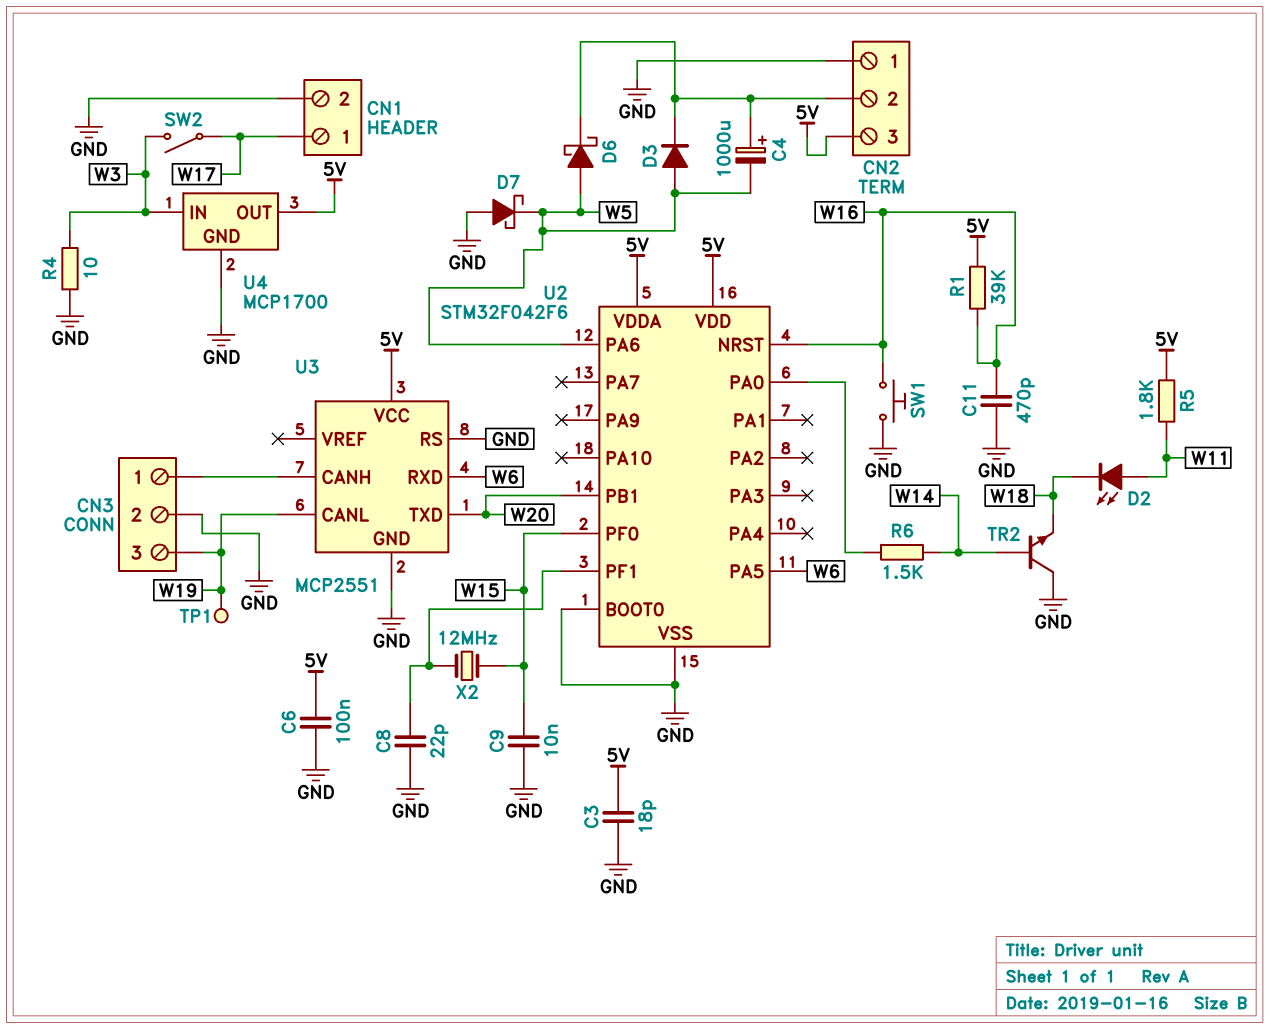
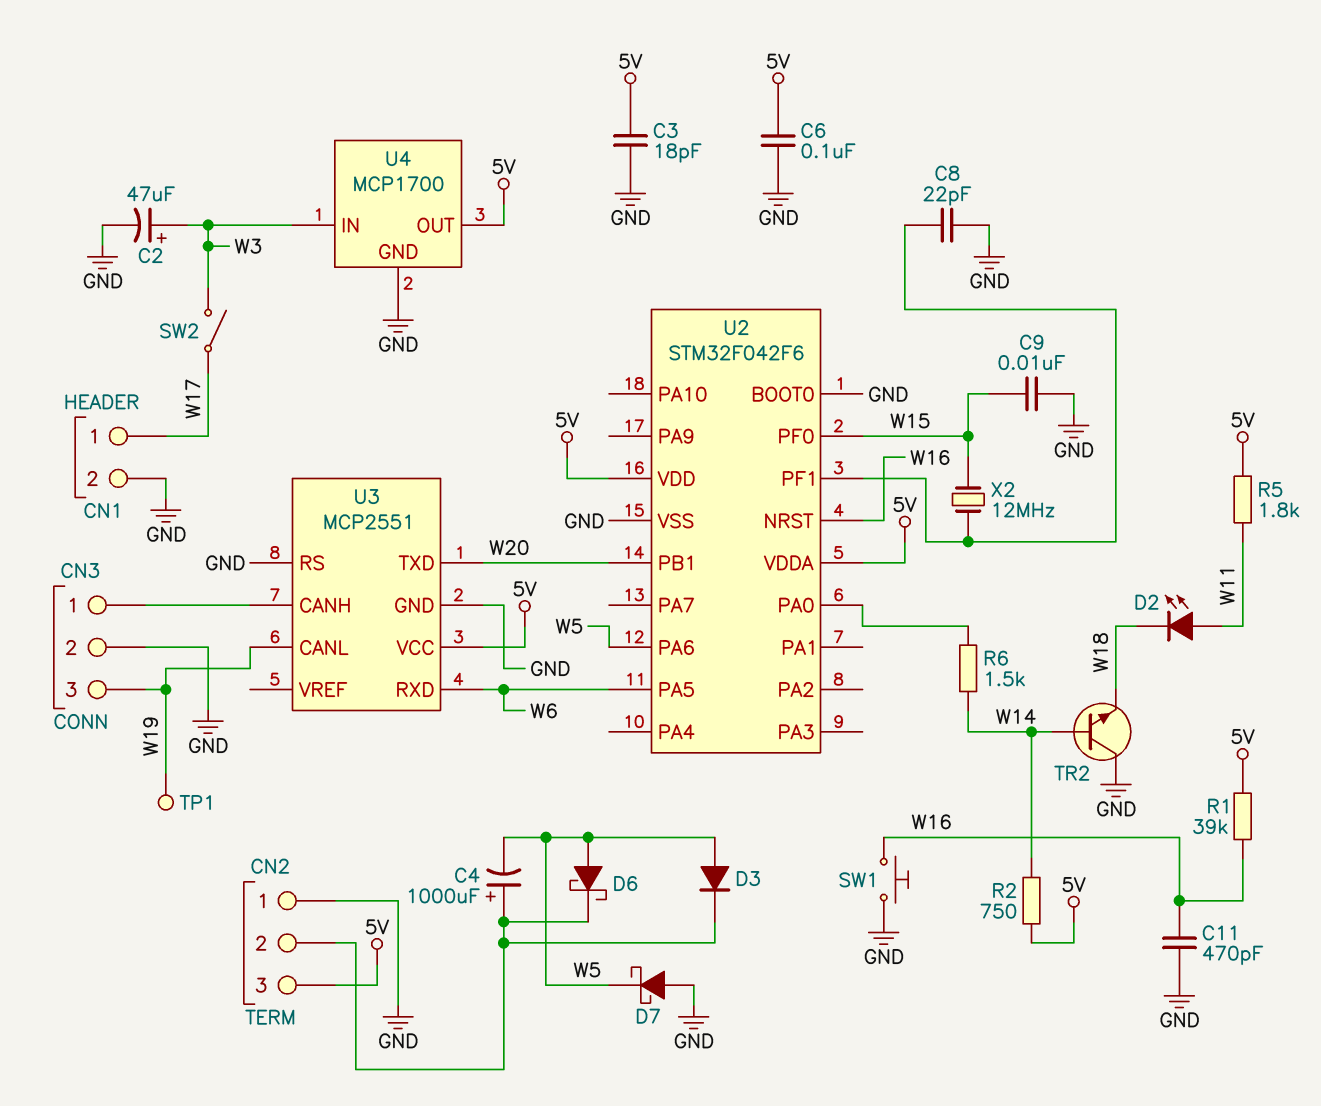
C2: none -> 47uF (plus W3, minus GND)
R2: none -> 750 (5V, W14)
R4: 10 (GND, W3) -> none

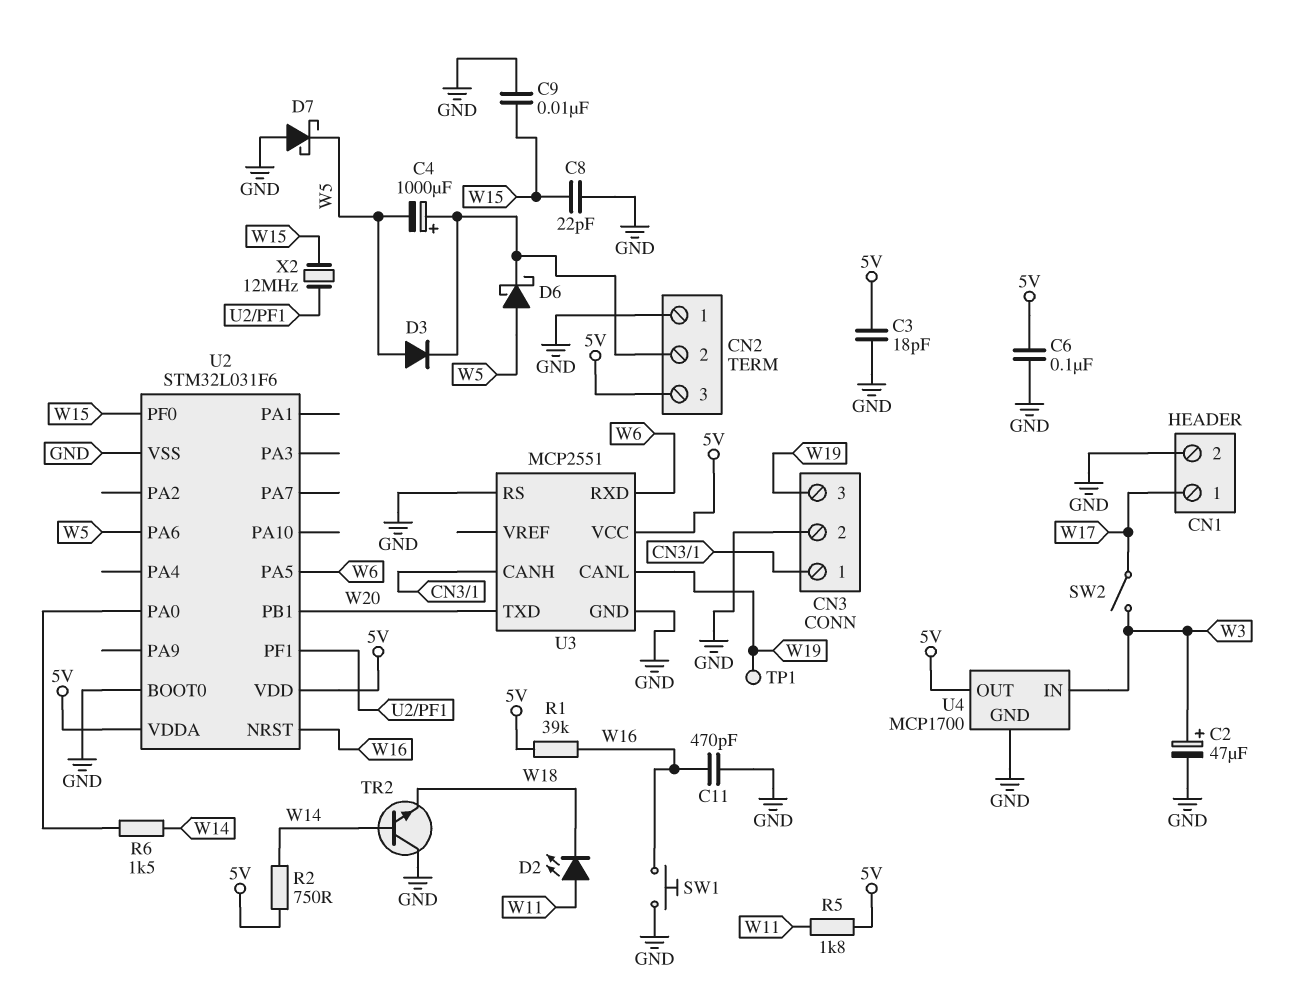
C8: 22pF (GND, U2/PF1) -> 22pF (GND, W15)
U2: STM32F042F6 -> STM32L031F6

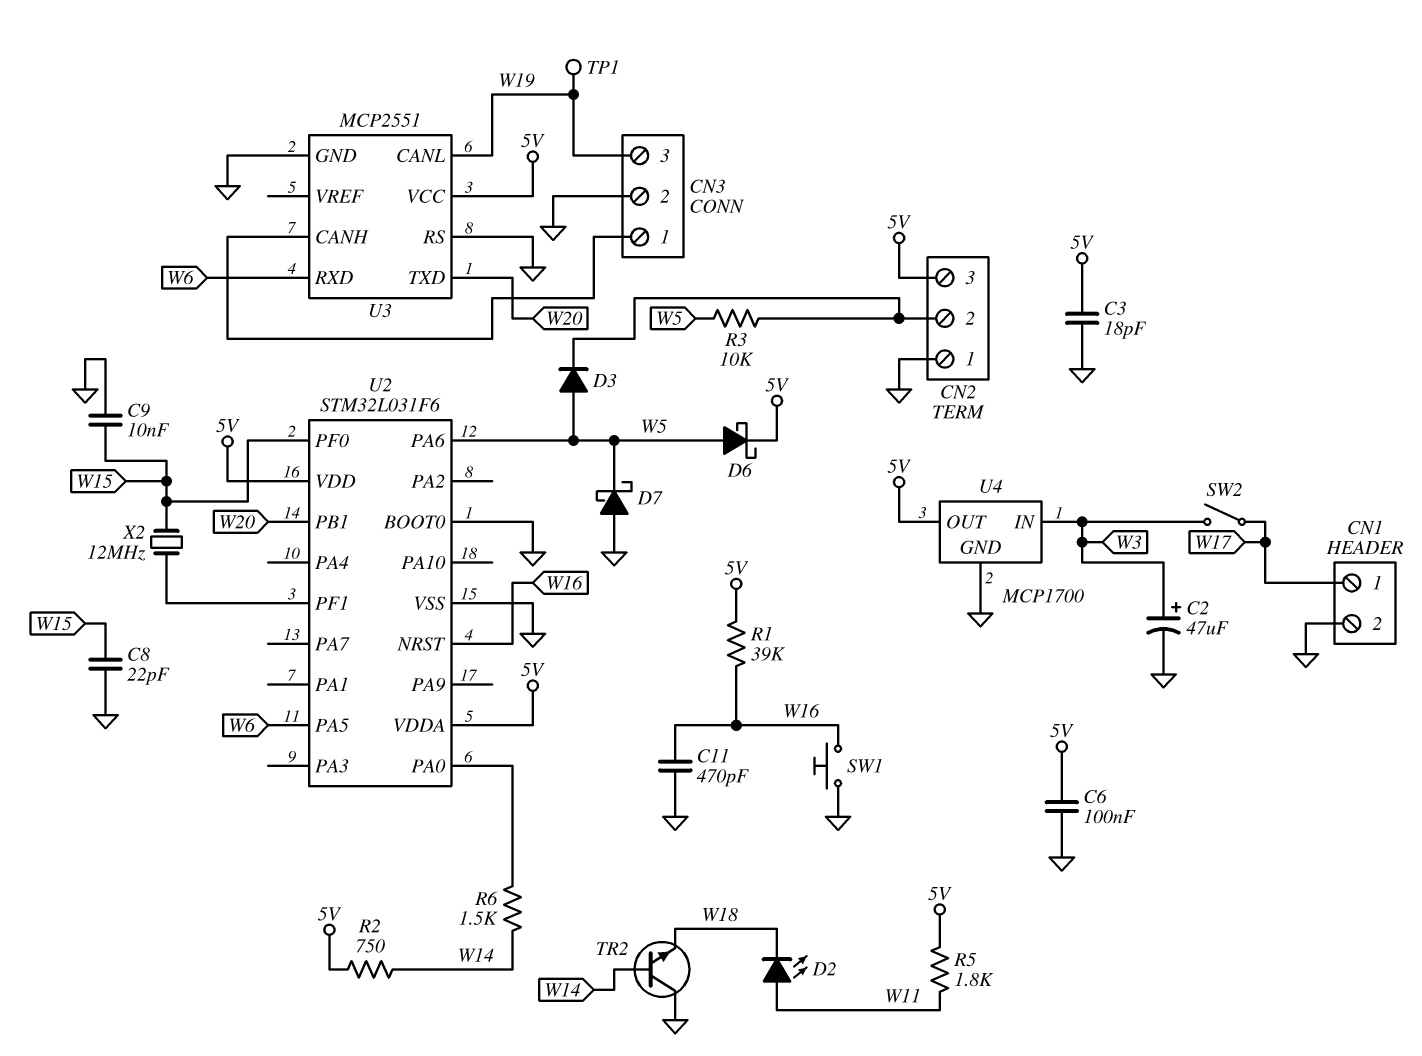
C4: 1000uF (plus CN2/2, minus W5) -> none
D6: schottky (A W5, K CN2/2) -> schottky (A W5, K 5V)
R3: none -> 10k (CN2/2, W5)

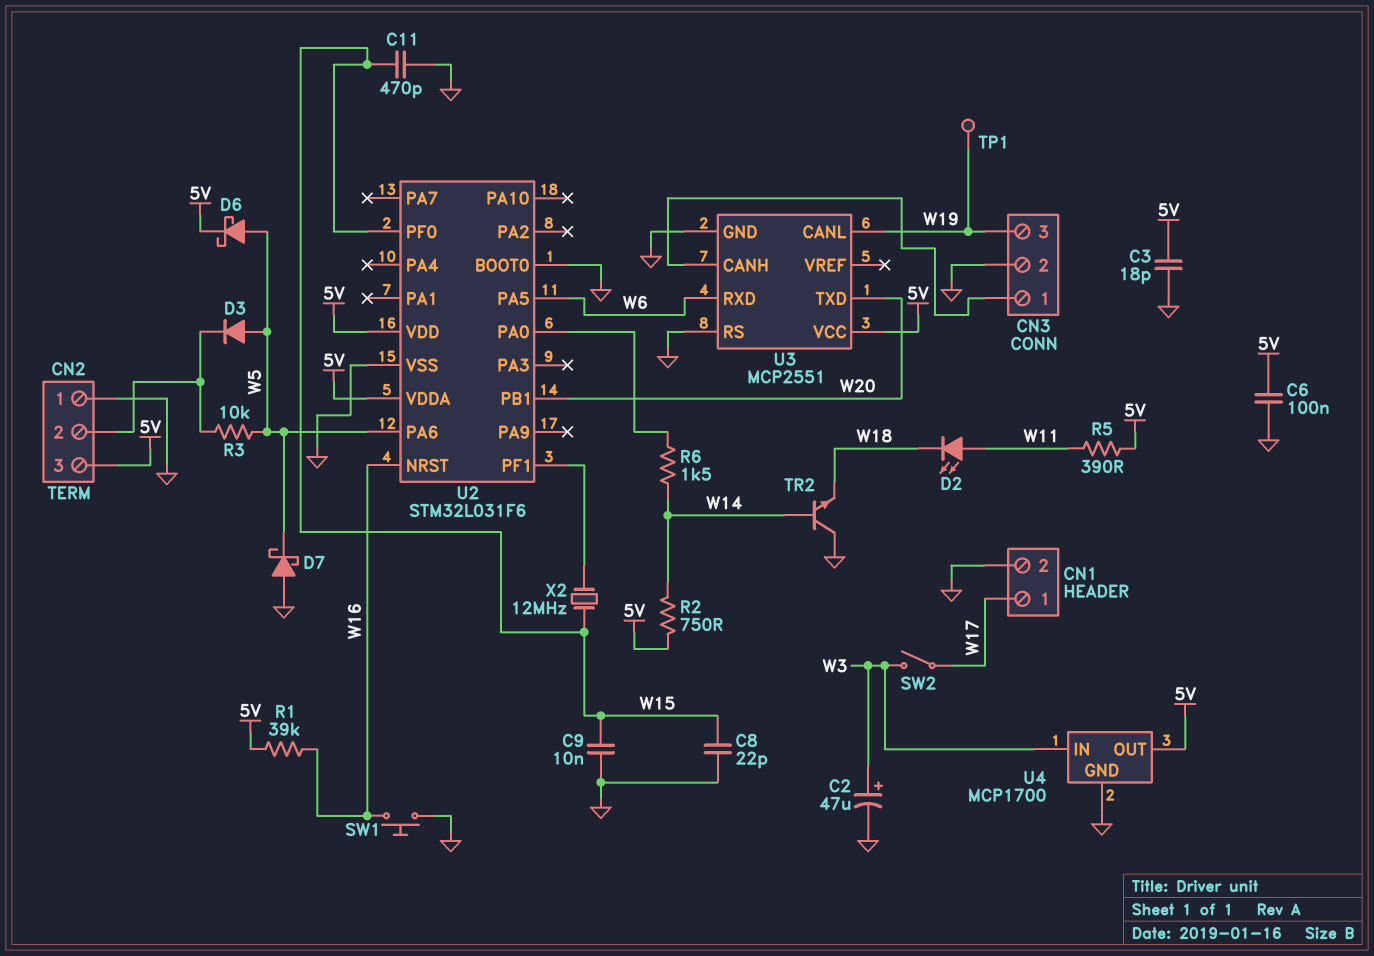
C11: 470pF (GND, W16) -> 470pF (GND, W15)
R5: 1.8k (5V, W11) -> 390 (5V, W11)

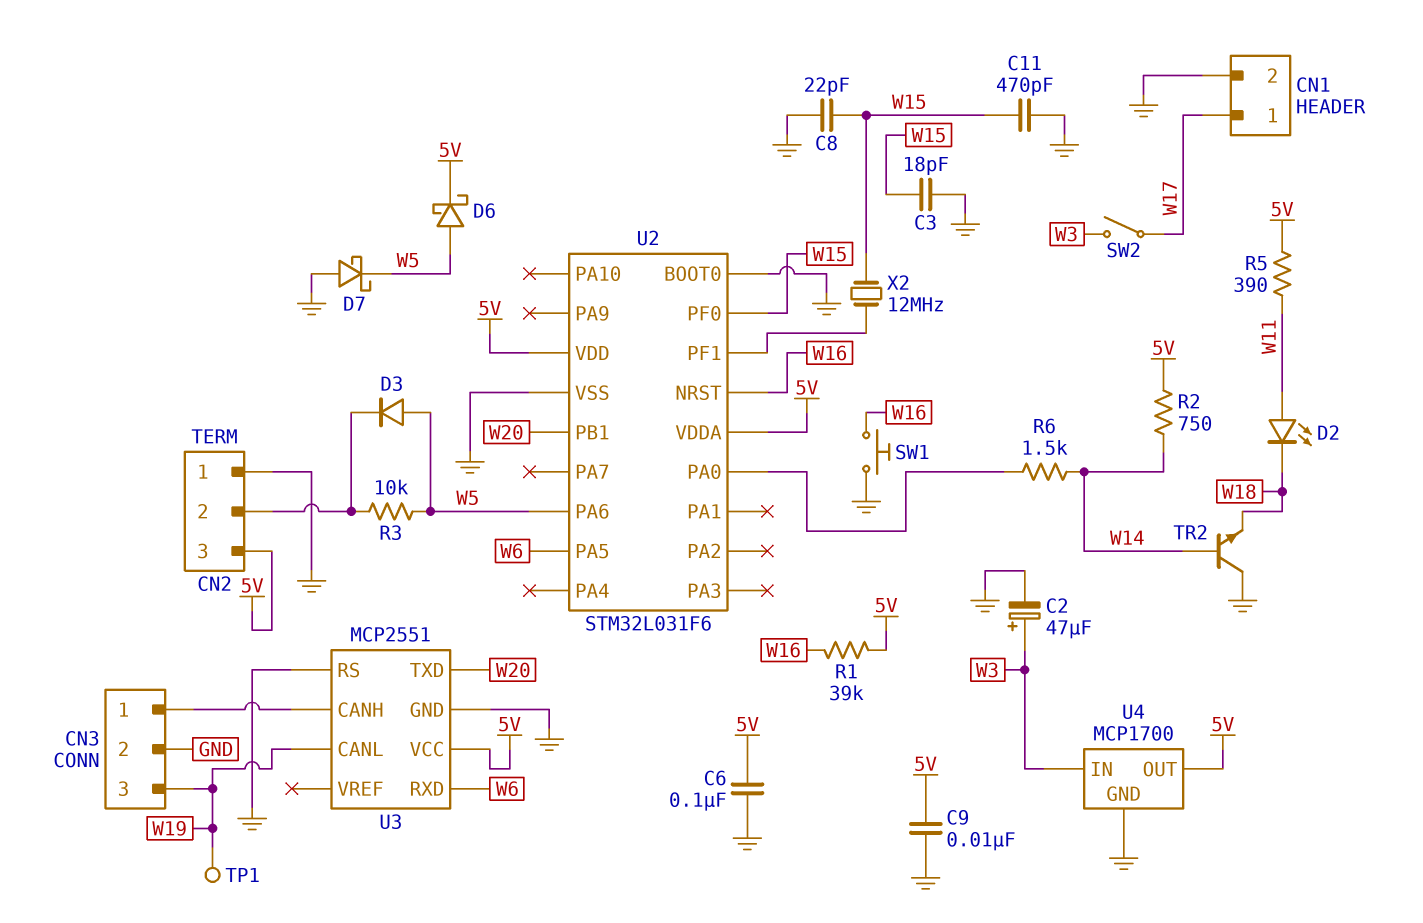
C3: 18pF (5V, GND) -> 18pF (GND, W15)
C9: 10nF (GND, W15) -> 10nF (5V, GND)

